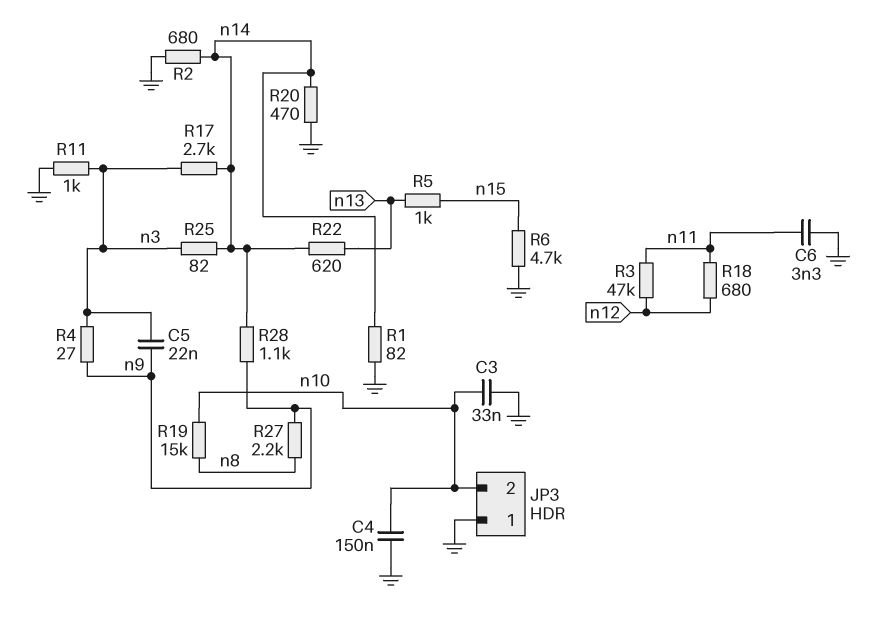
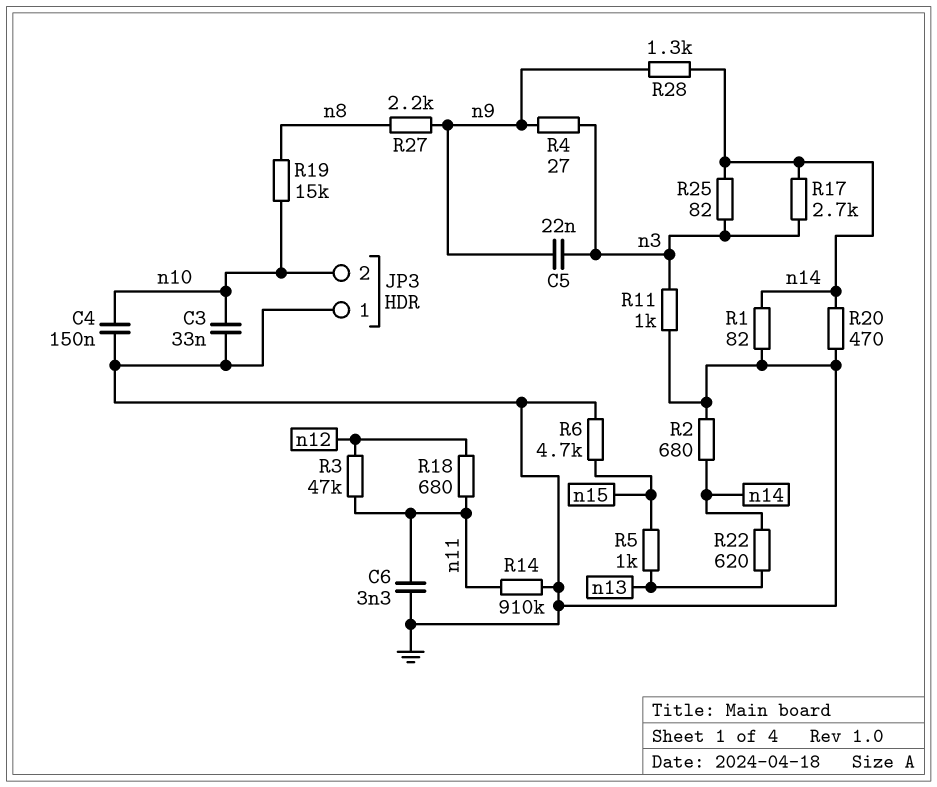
R14: none -> 910k (GND, n11)
R28: 1.1k (n9, n14) -> 1.3k (n9, n14)

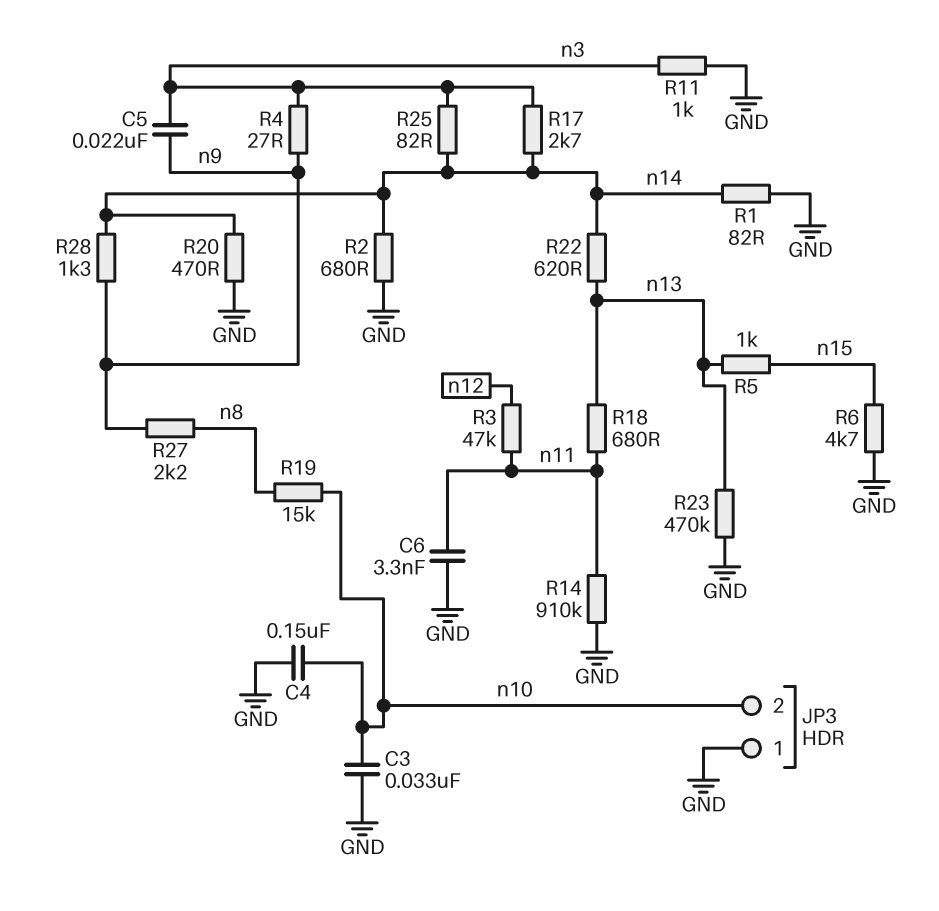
R18: 680 (n11, n12) -> 680 (n11, n13)
R23: none -> 470k (GND, n13)

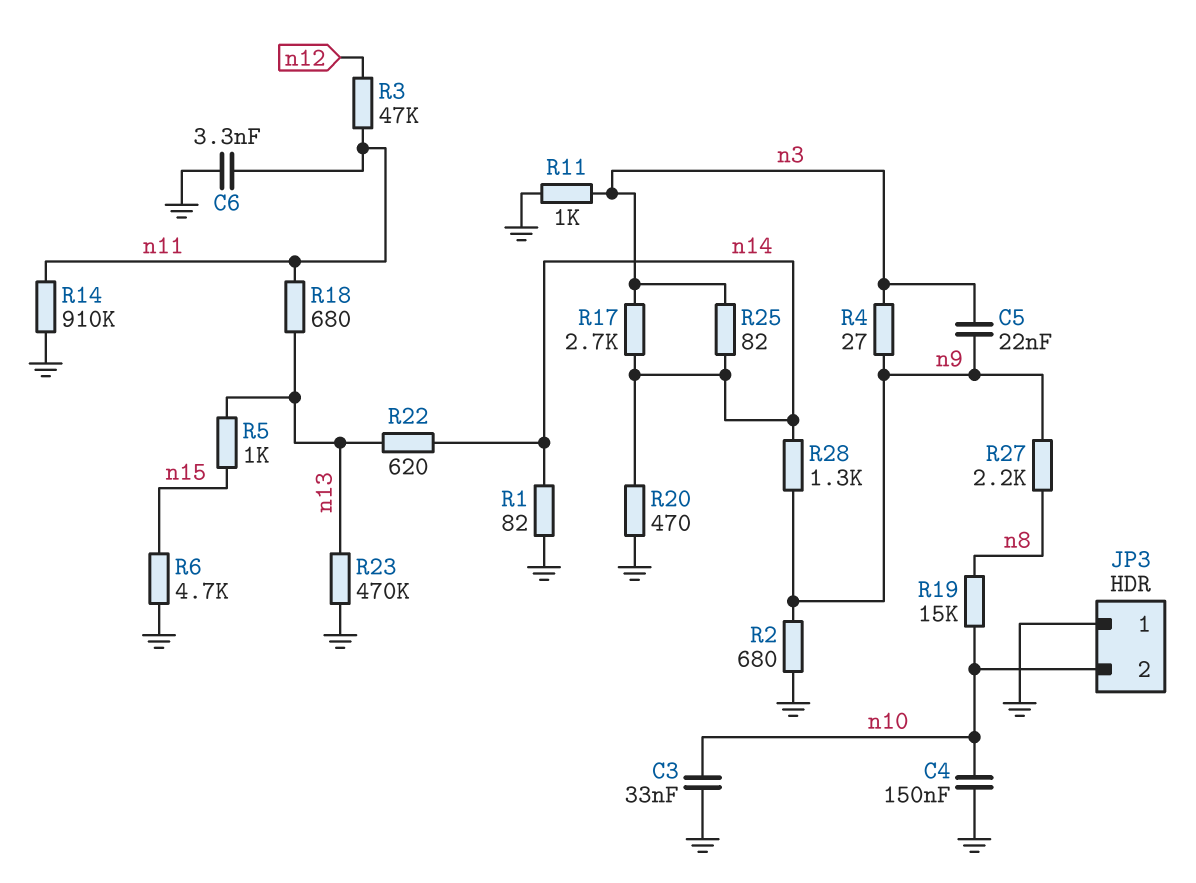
R2: 680 (GND, n14) -> 680 (GND, n9)

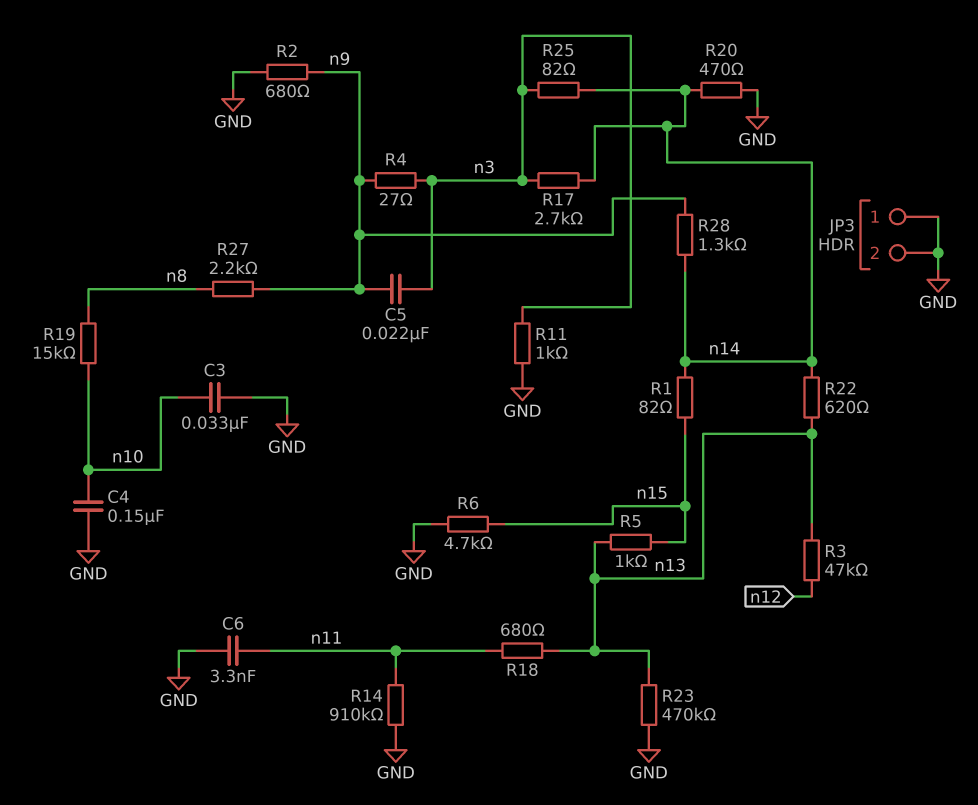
JP3 pin 2: n10 -> GND
R1: 82 (GND, n14) -> 82 (n14, n15)
R3: 47k (n11, n12) -> 47k (n12, n13)

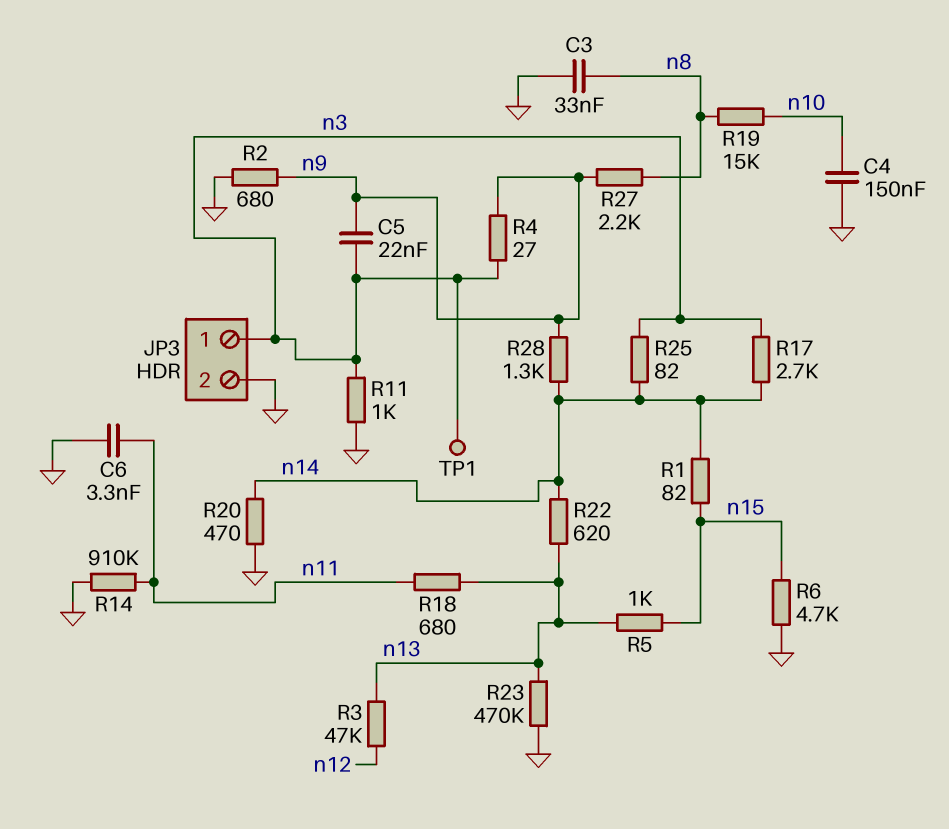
C3: 33nF (GND, n10) -> 33nF (GND, n8)
JP3 pin 1: GND -> n3
TP1: none -> test point (n3)

